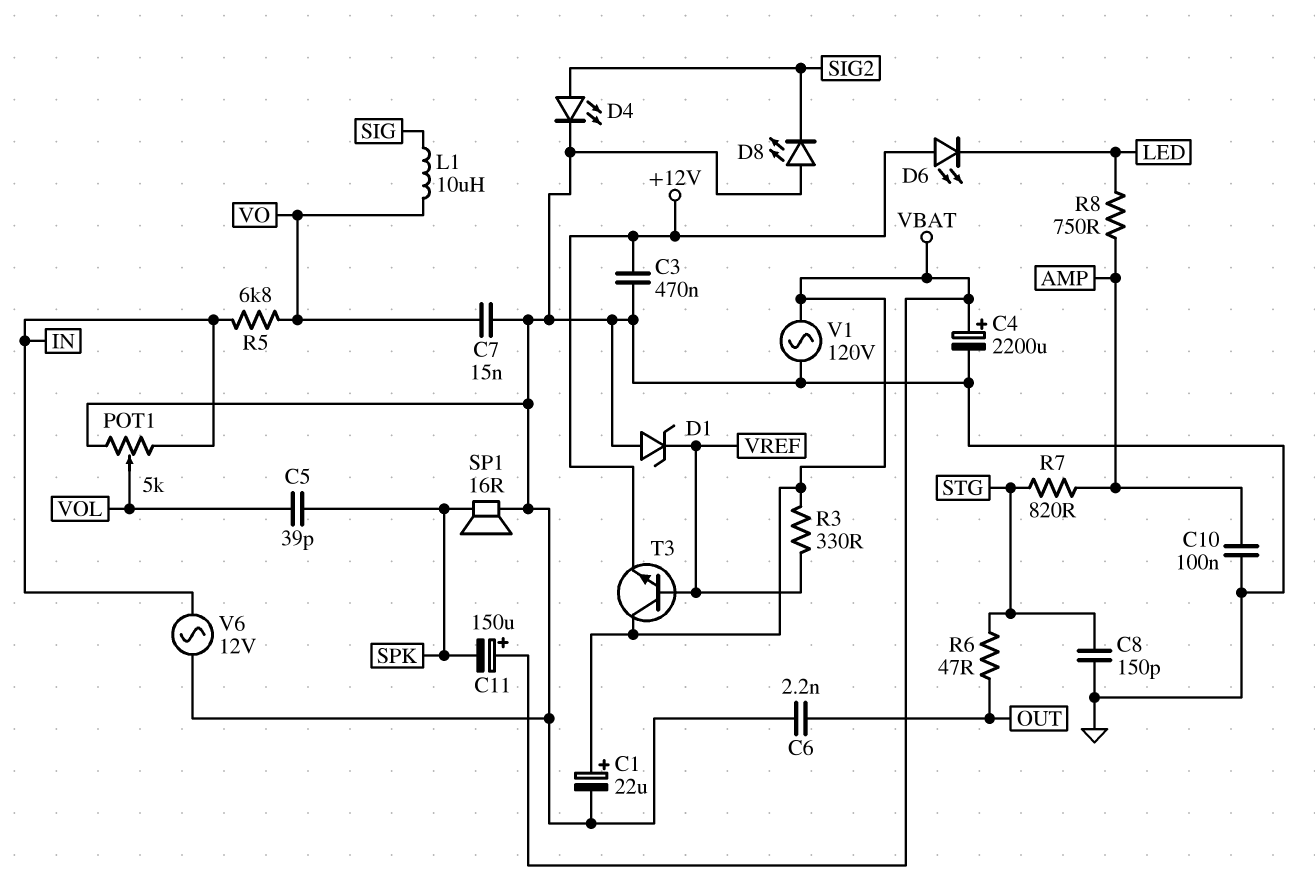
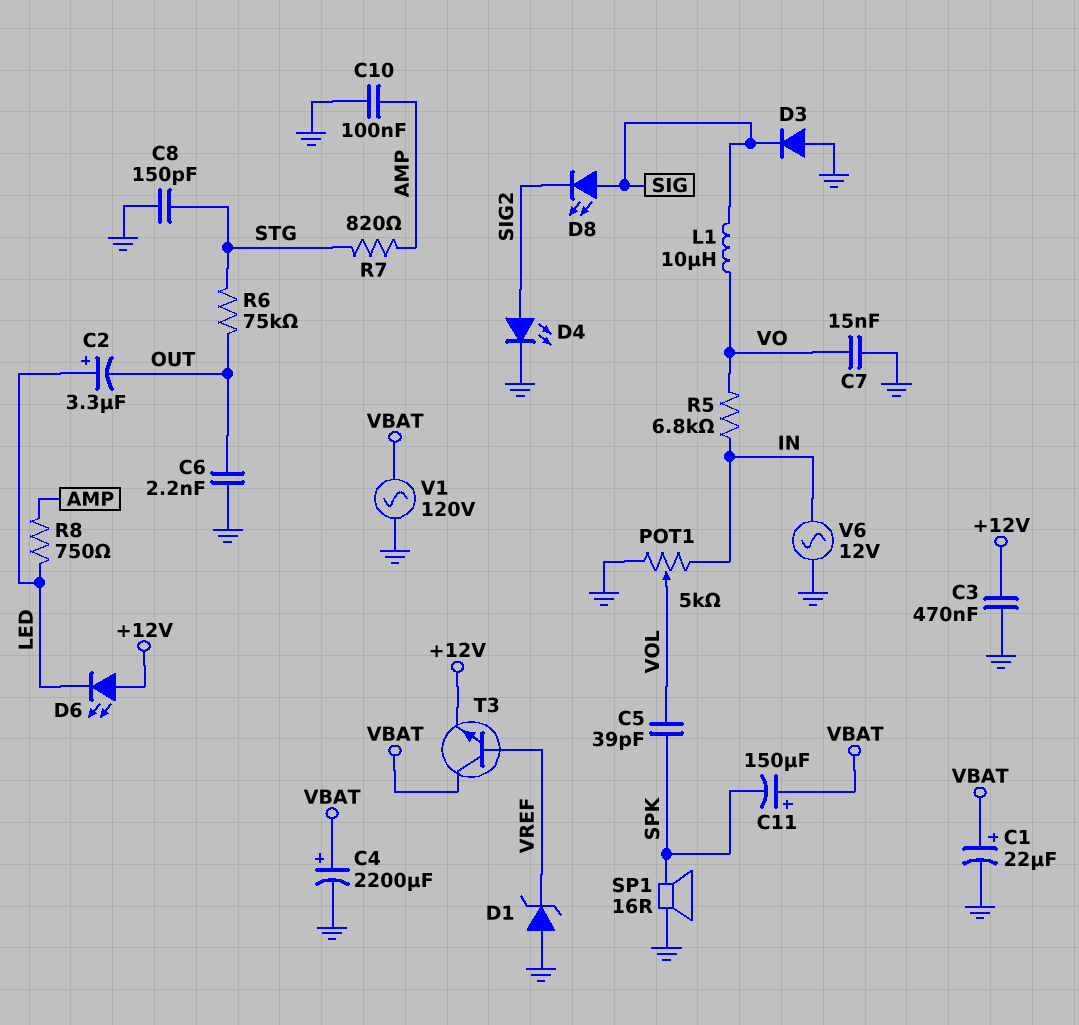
C2: none -> 3.3uF (plus LED, minus OUT)
D3: none -> diode (A GND, K SIG)
D8: LED (A GND, K SIG2) -> LED (A SIG, K SIG2)
R3: 330 (VBAT, VREF) -> none
R6: 47 (OUT, STG) -> 75k (OUT, STG)

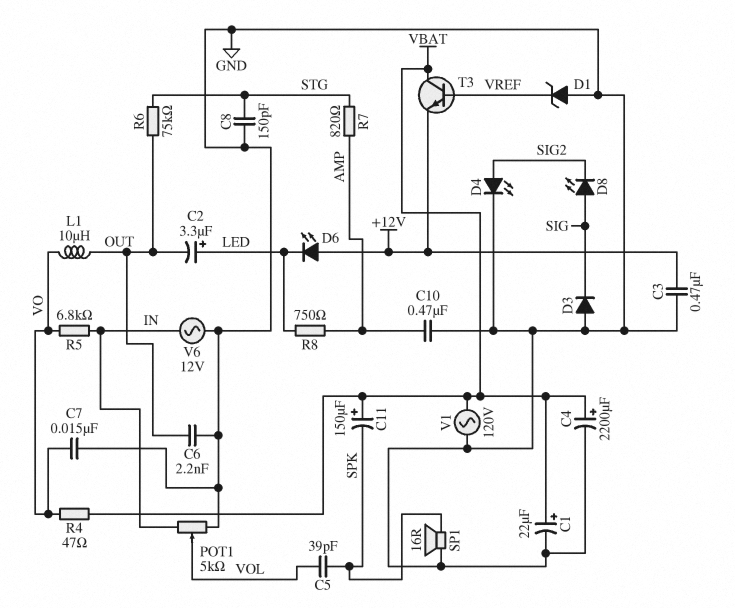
C10: 100nF (AMP, GND) -> 470nF (AMP, GND)
L1: 10uH (SIG, VO) -> 10uH (OUT, VO)
R4: none -> 47 (VBAT, VO)

